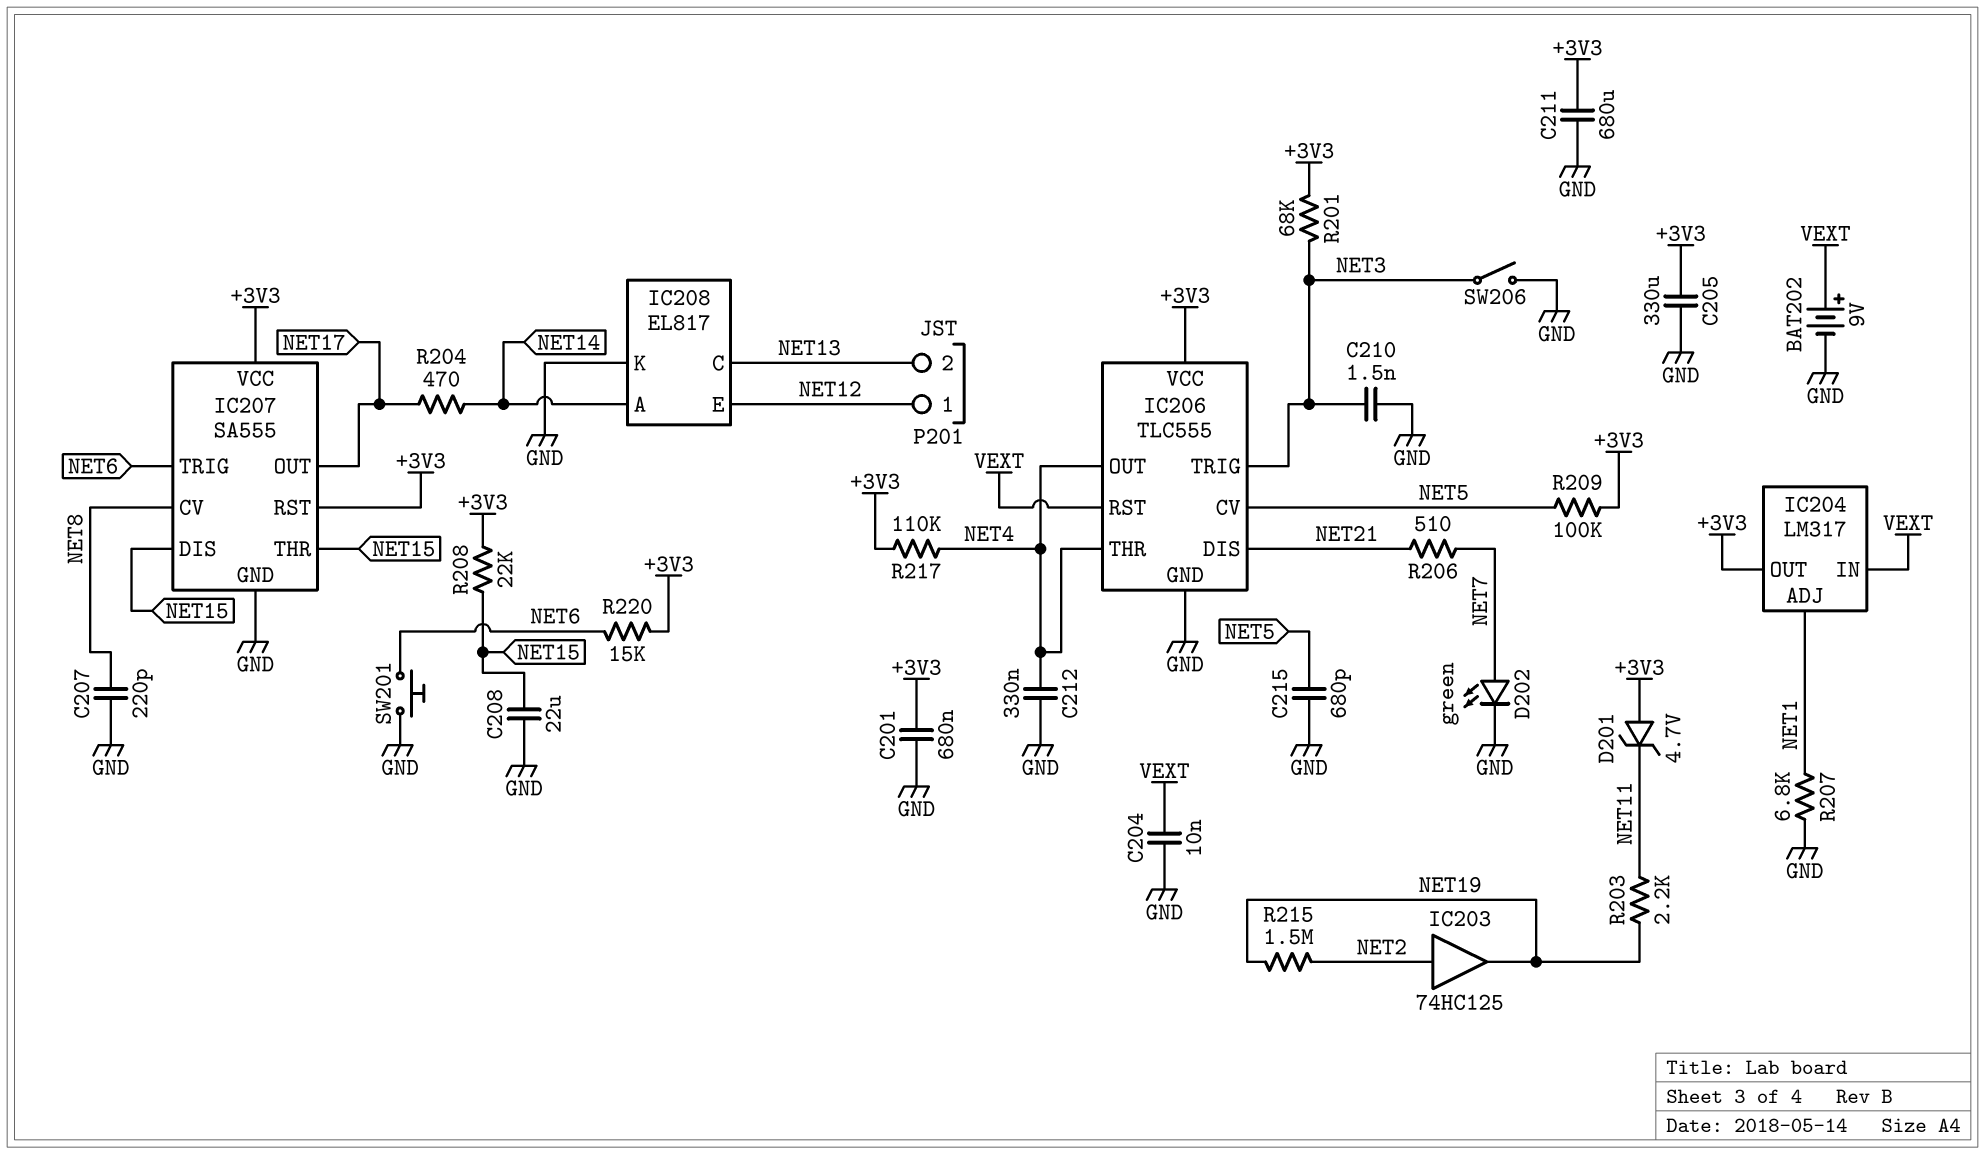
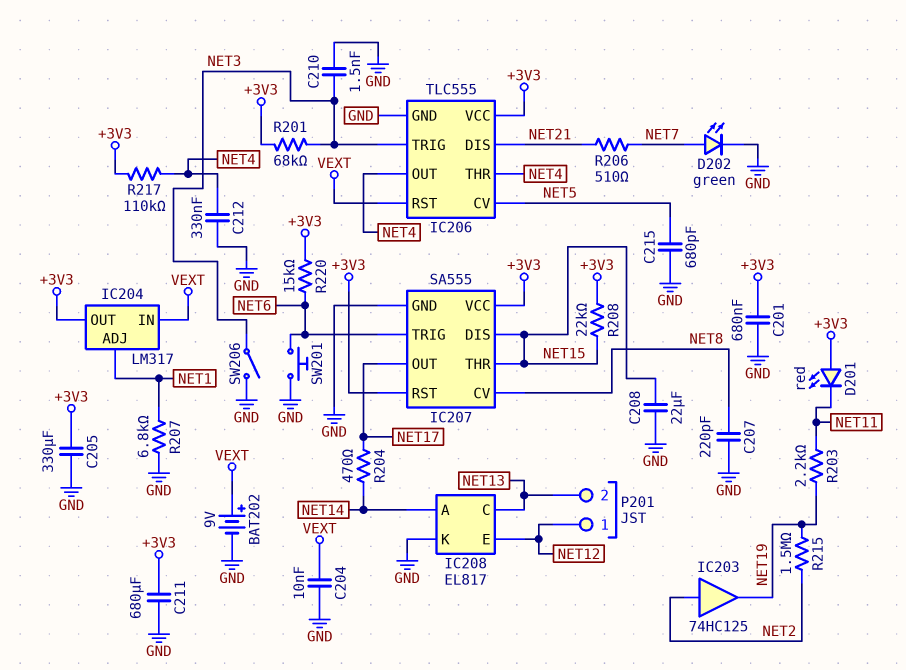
D201: zener 4.7V (A +3V3, K NET11) -> LED red (A +3V3, K NET11)
R209: 100k (+3V3, NET5) -> none

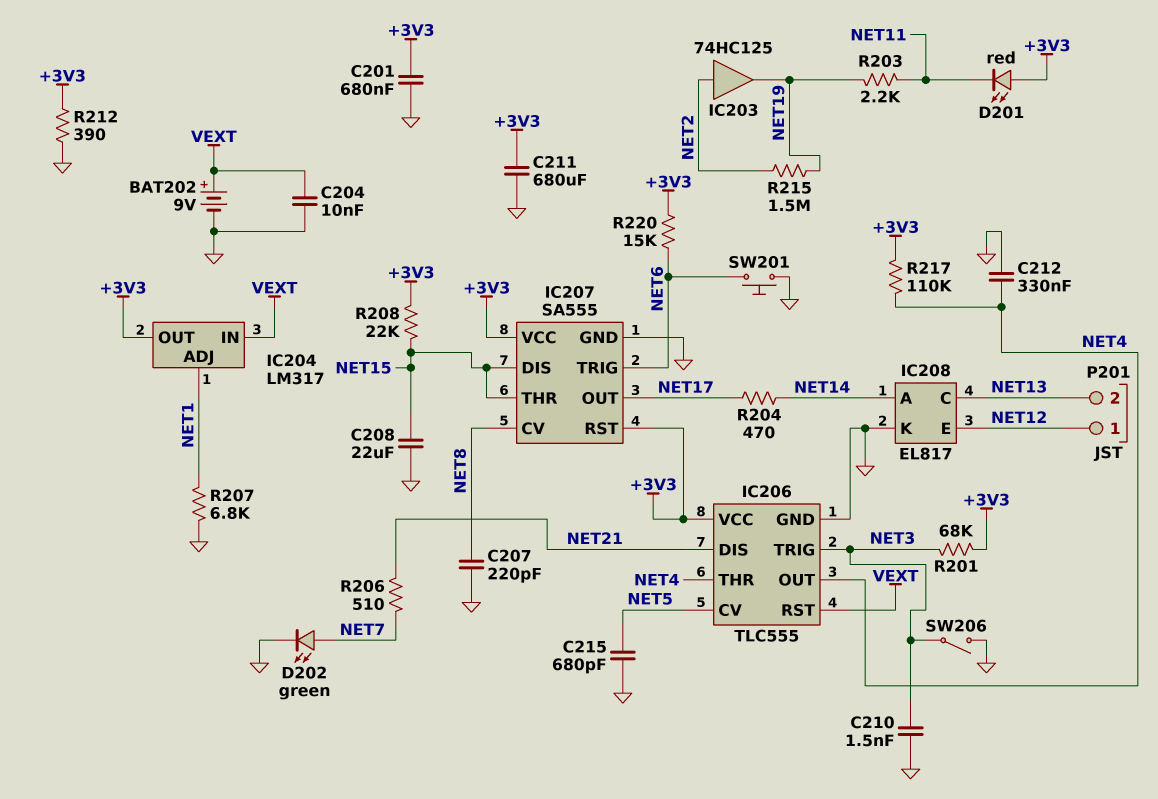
C205: 330uF (+3V3, GND) -> none
R212: none -> 390 (+3V3, GND)

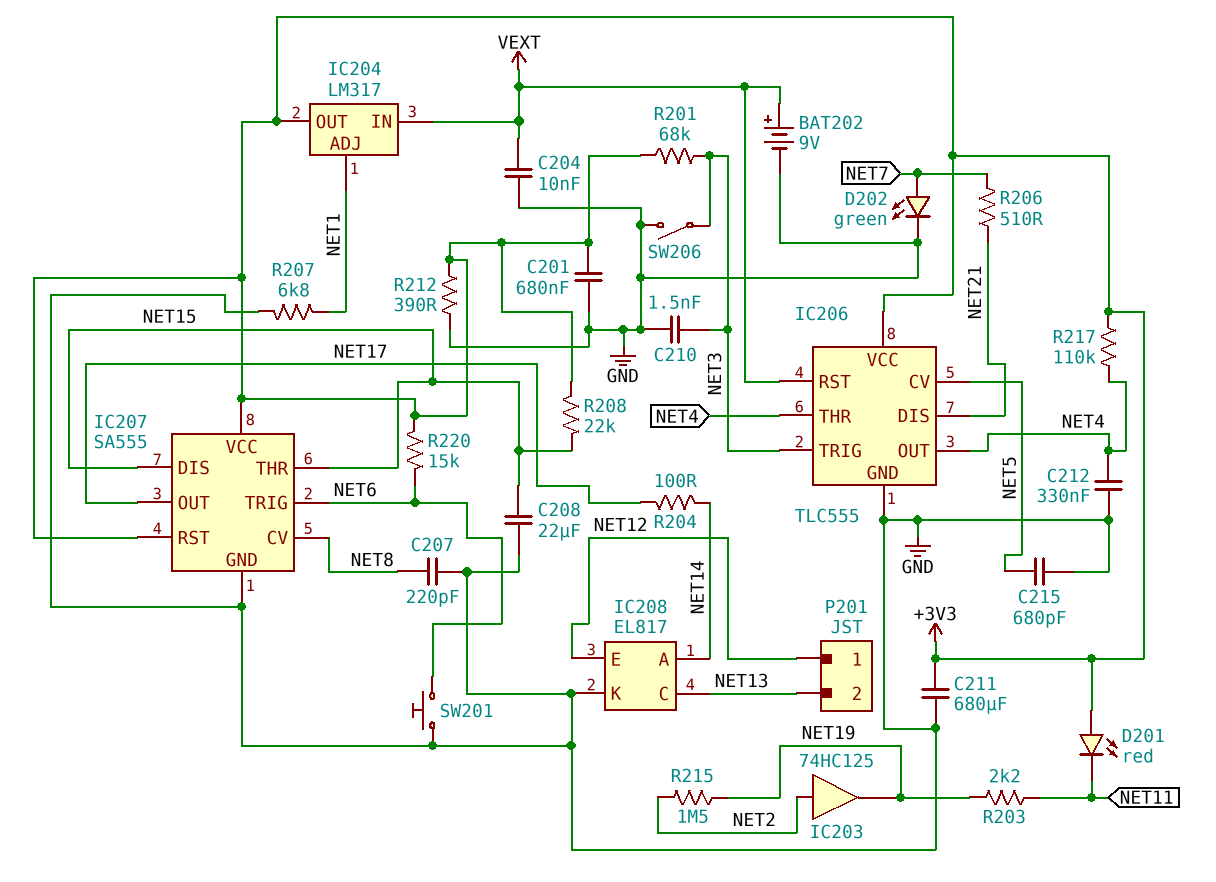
R204: 470 (NET14, NET17) -> 100 (NET14, NET17)

